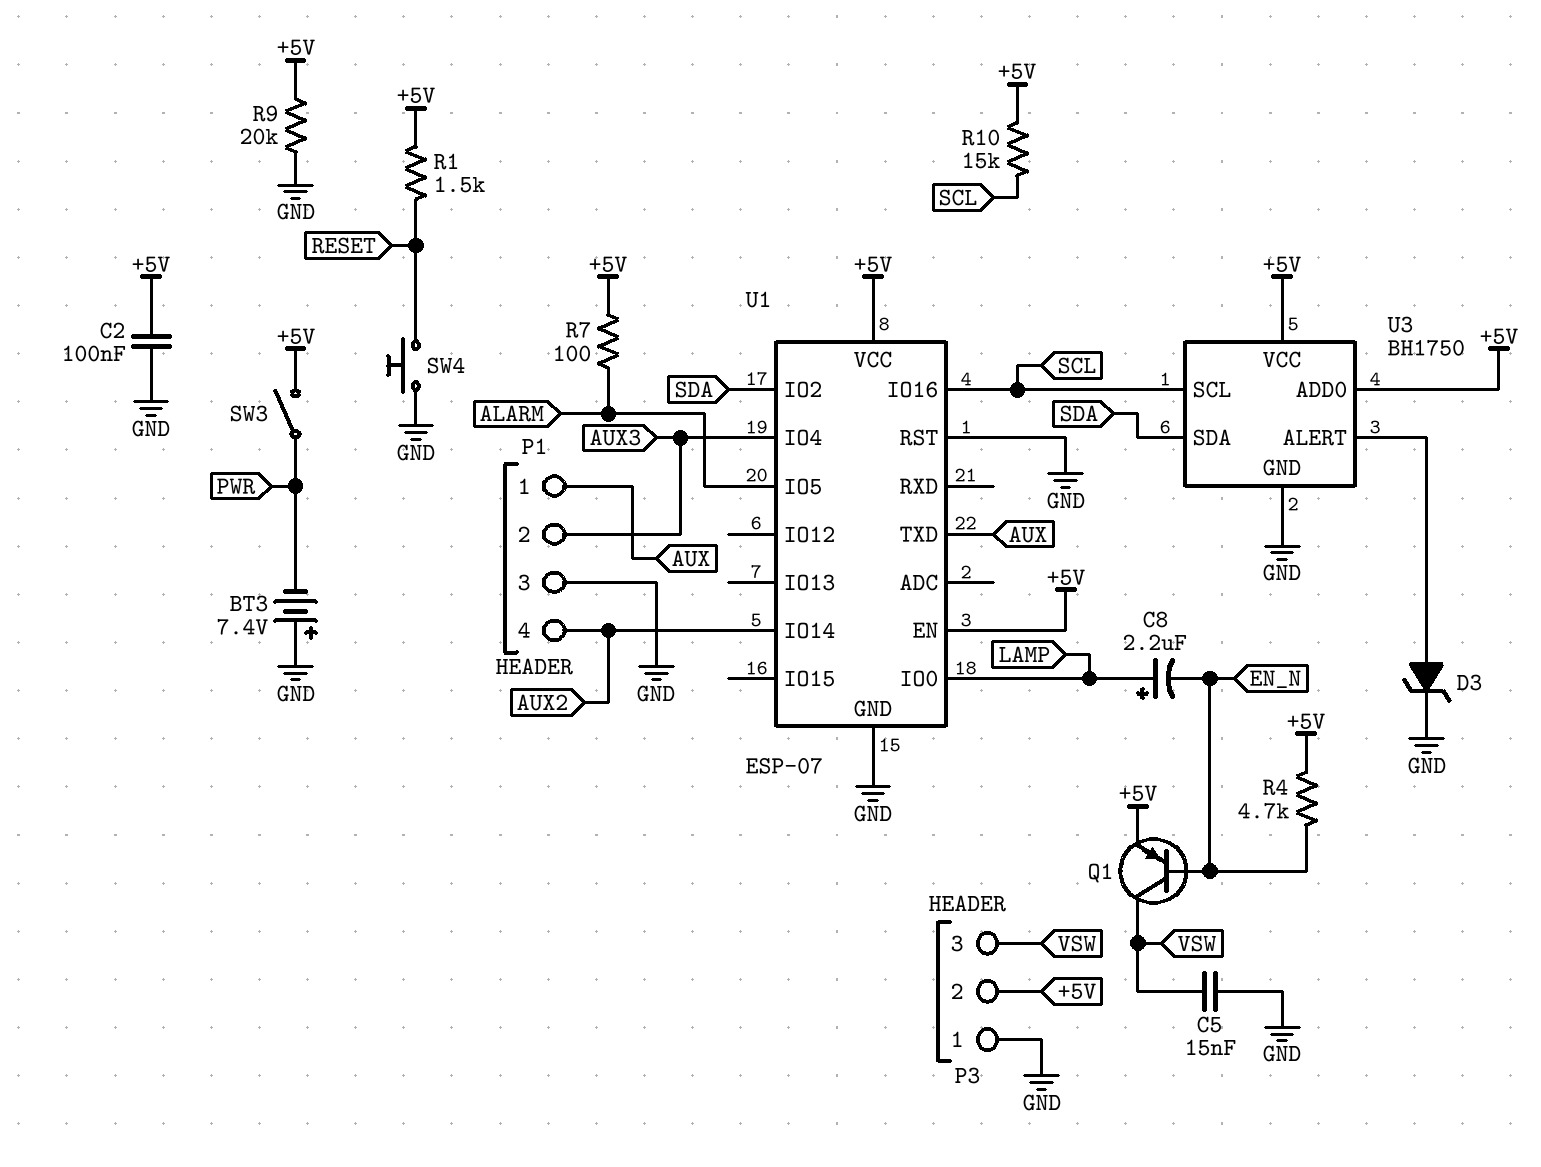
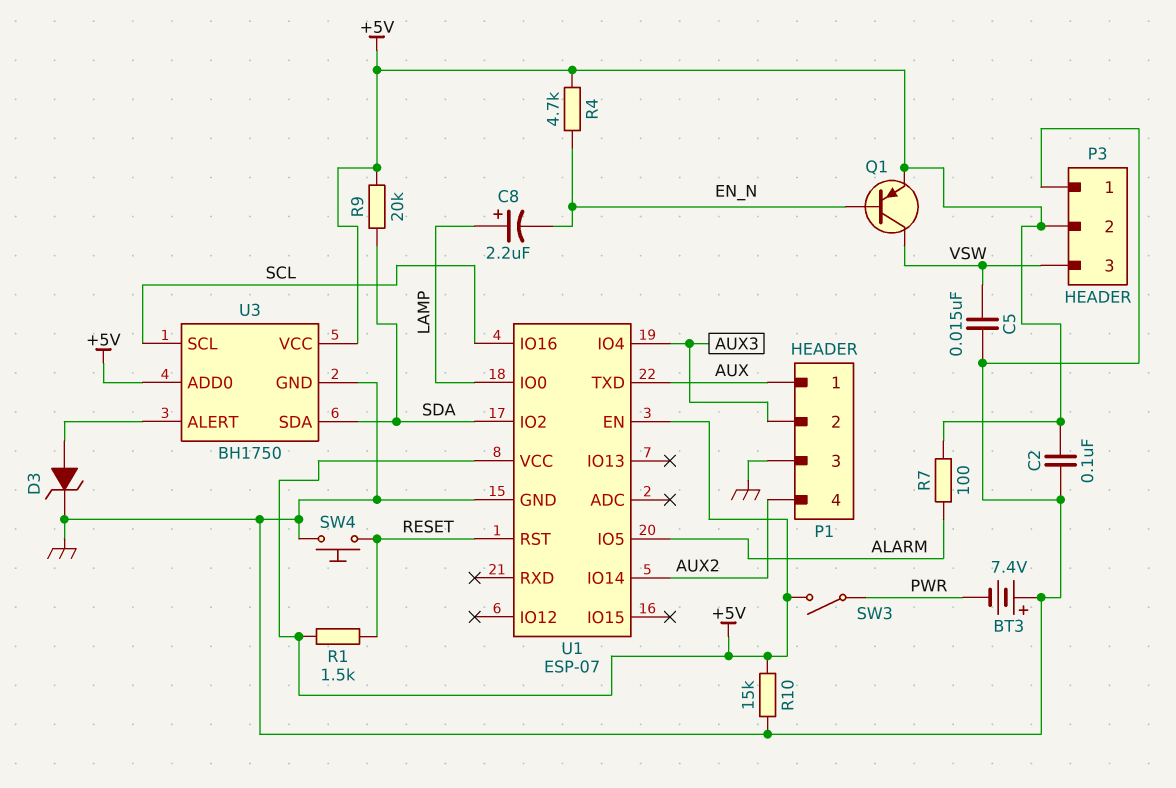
R9: 20k (+5V, GND) -> 20k (+5V, SDA)
R10: 15k (+5V, SCL) -> 15k (+5V, GND)
U1 pin RST: GND -> RESET

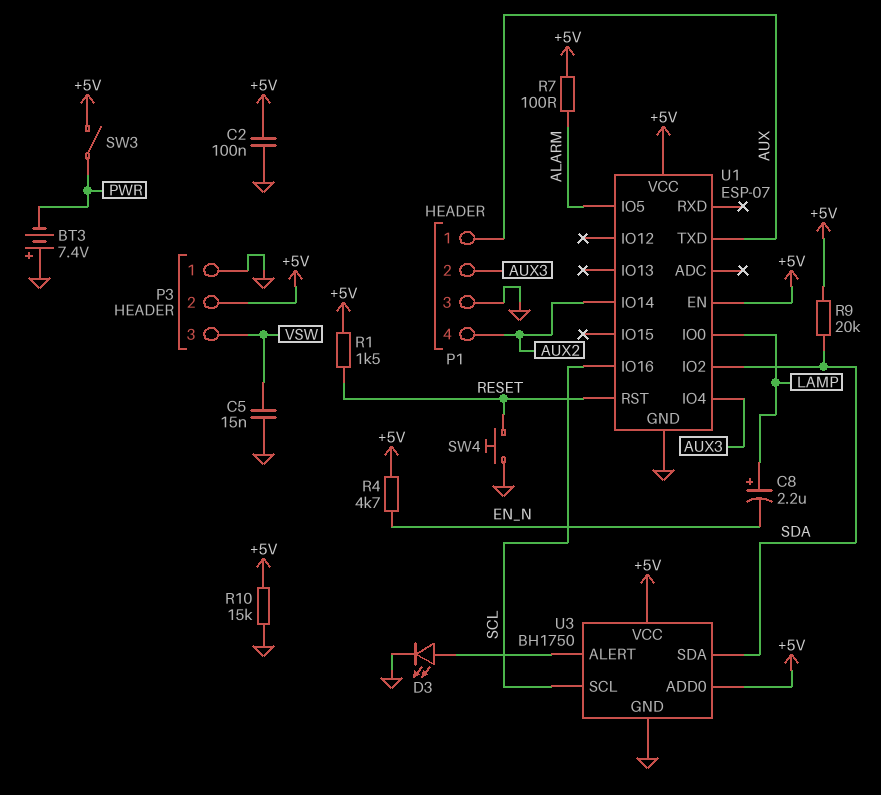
D3: zener (A U3/ALERT, K GND) -> LED (A U3/ALERT, K GND)
Q1: PNP (B EN_N, C VSW, E +5V) -> none

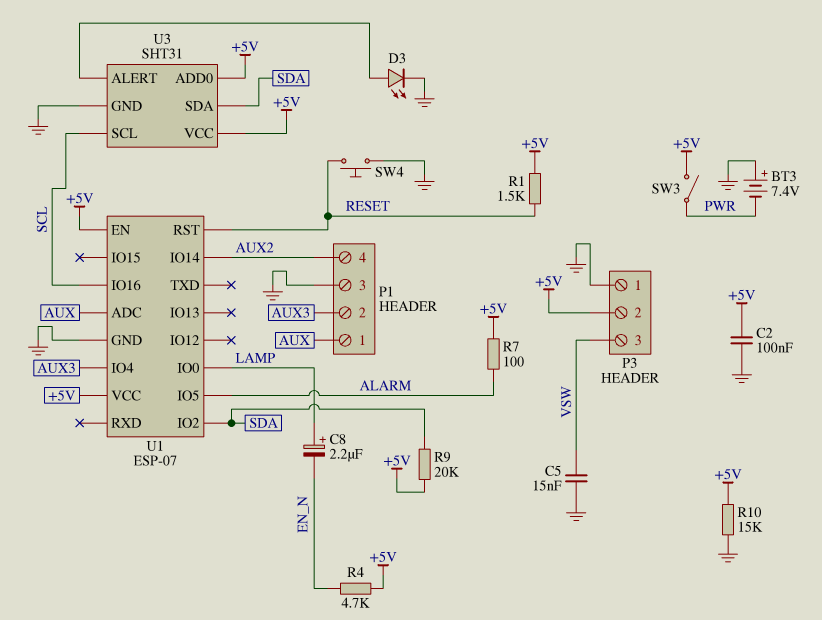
U1 pin ADC: none -> AUX
U1 pin TXD: AUX -> none
U3: BH1750 -> SHT31

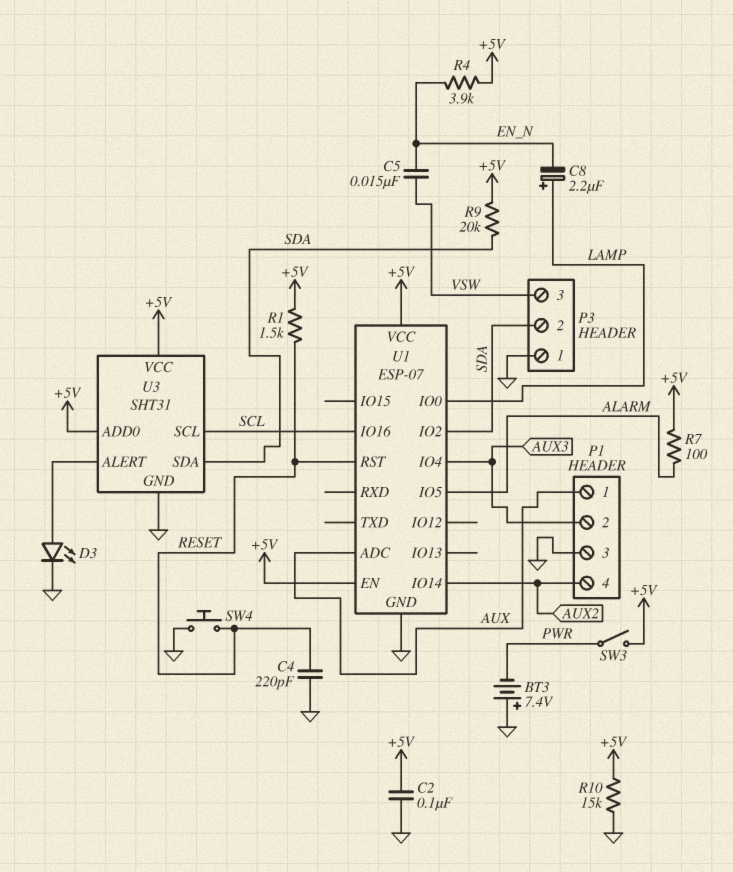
C4: none -> 220pF (GND, RESET)
C5: 15nF (GND, VSW) -> 15nF (EN_N, VSW)
P3 pin 2: +5V -> SDA
R4: 4.7k (+5V, EN_N) -> 3.9k (+5V, EN_N)

